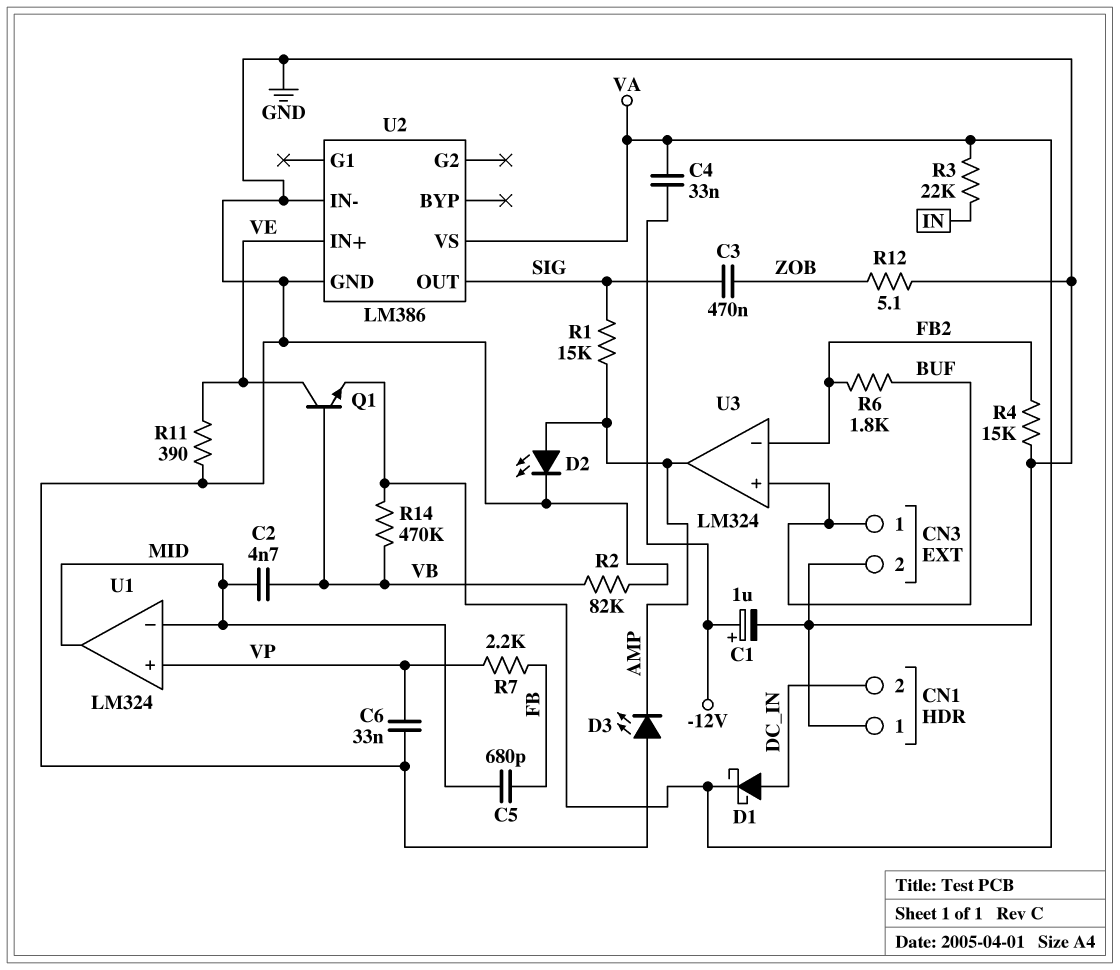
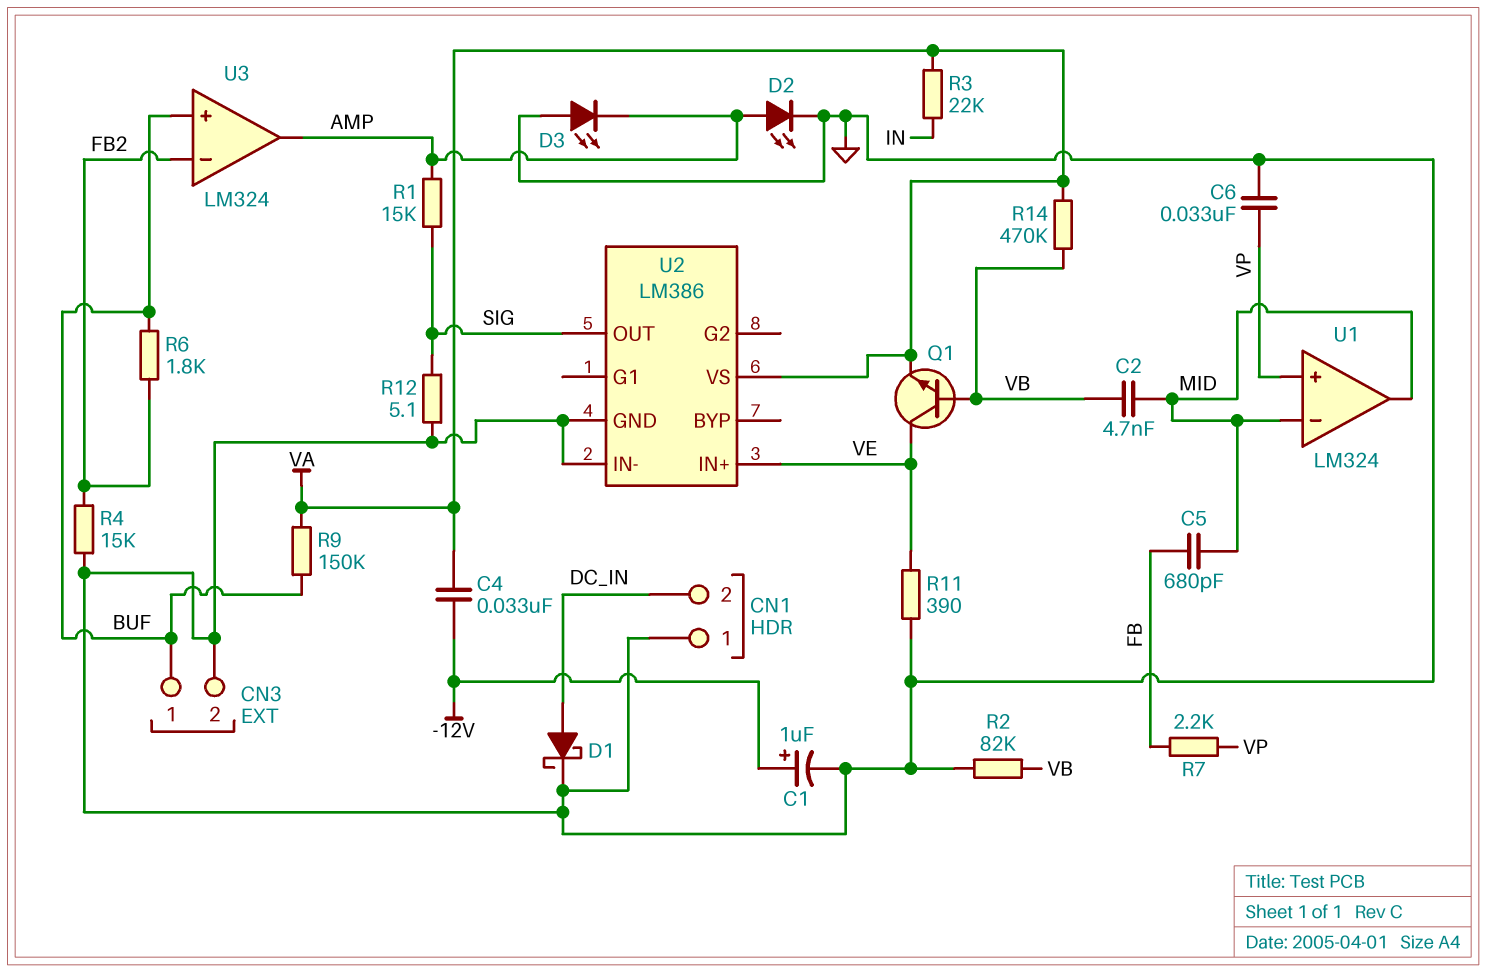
C3: 470nF (SIG, ZOB) -> none
D1: schottky (A DC_IN, K VA) -> schottky (A DC_IN, K GND)
R9: none -> 150k (BUF, VA)
R12: 5.1 (GND, ZOB) -> 5.1 (GND, SIG)

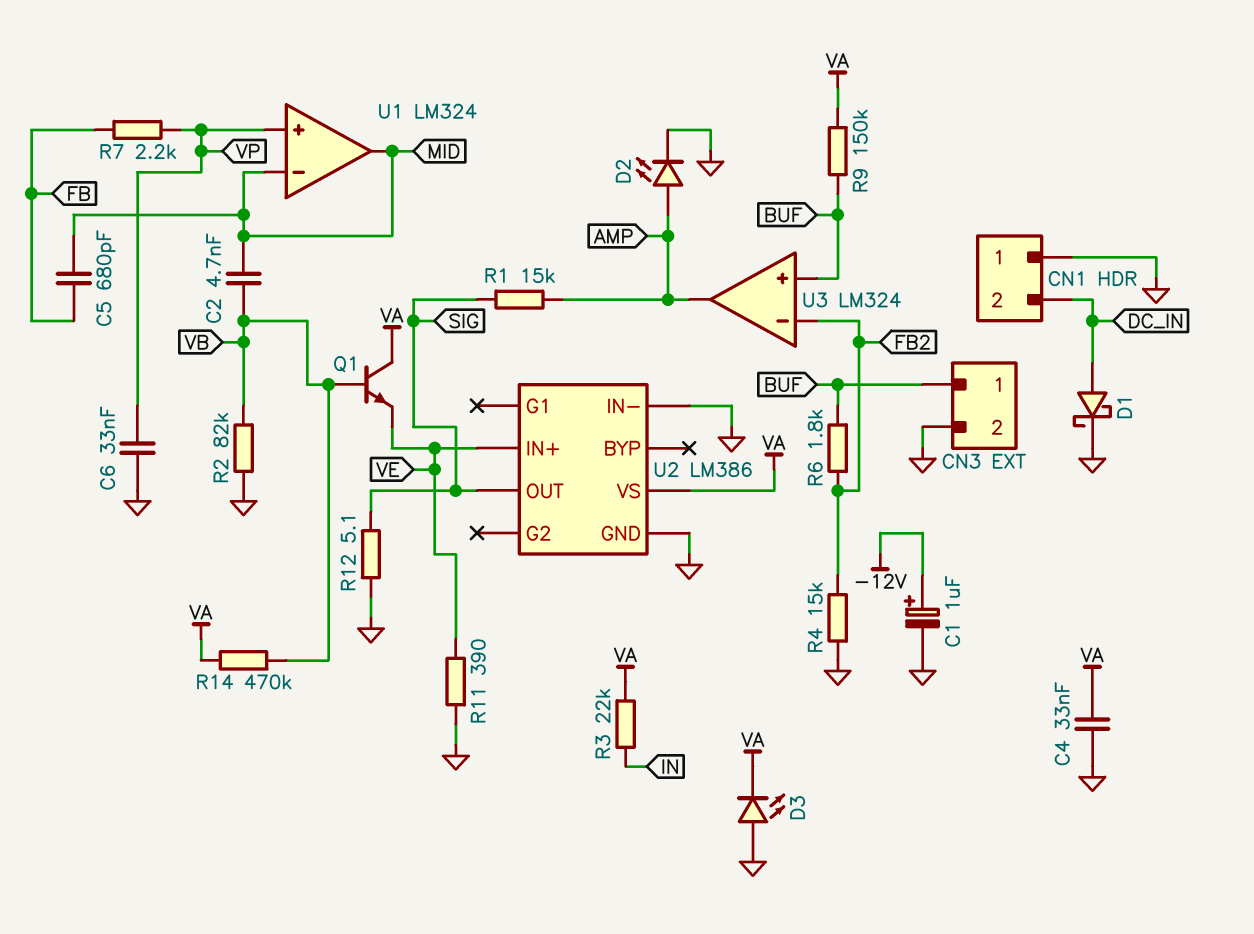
C4: 33nF (-12V, VA) -> 33nF (GND, VA)
D3: LED (A GND, K AMP) -> LED (A GND, K VA)
Q1: NPN (B VB, C VE, E VA) -> NPN (B VB, C VA, E VE)

